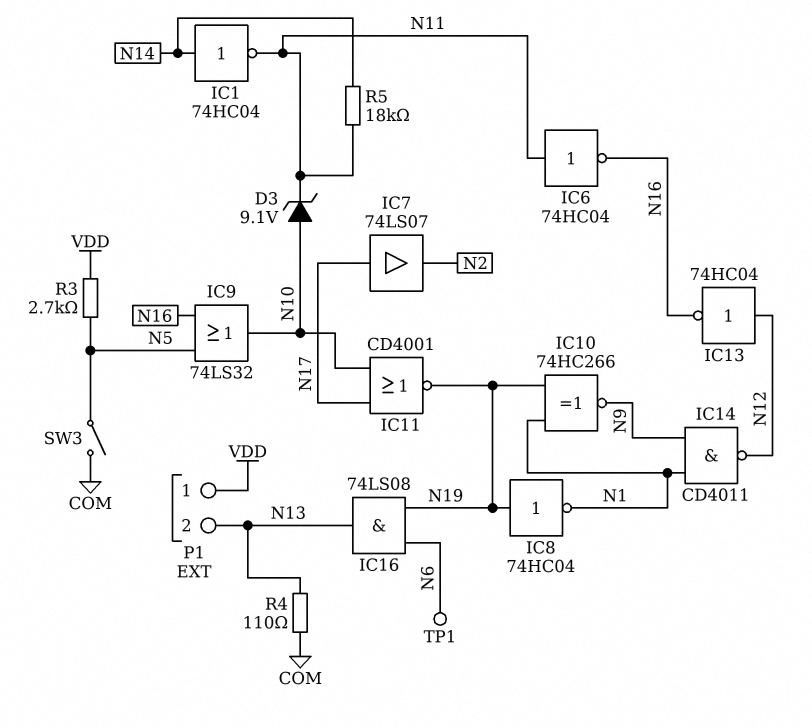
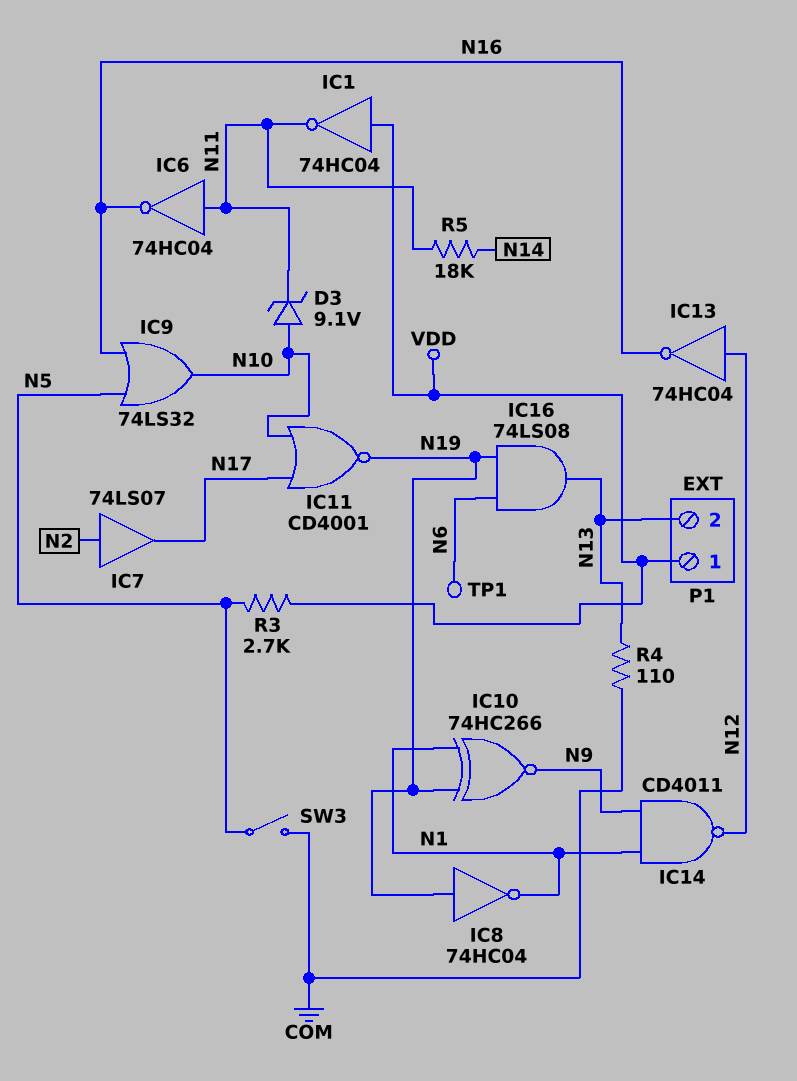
IC1: NOT 74HC04 (in N14, out N11) -> NOT 74HC04 (in VDD, out N11)
IC7: buffer 74LS07 (in N17, out N2) -> buffer 74LS07 (in N2, out N17)

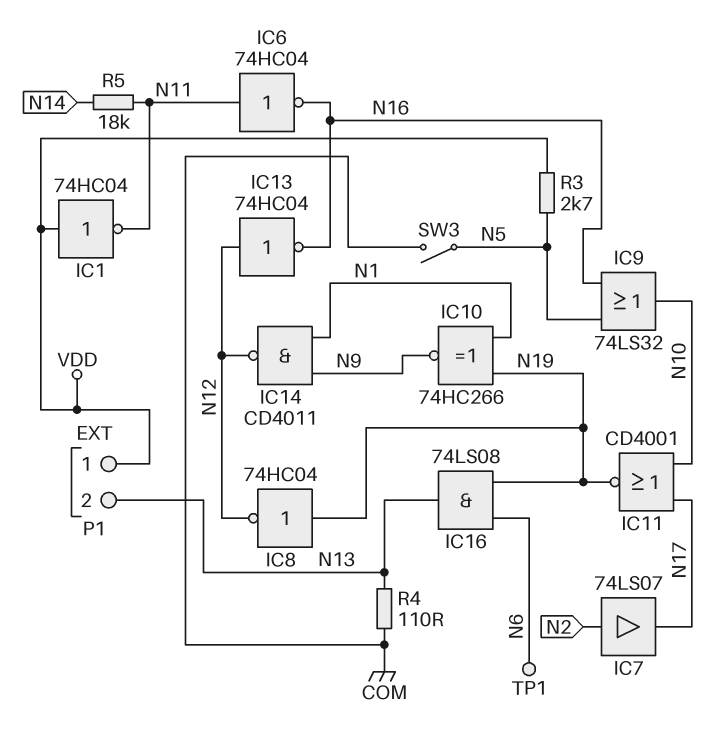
D3: zener 9.1V (A N10, K N11) -> none
IC8: NOT 74HC04 (in N19, out N1) -> NOT 74HC04 (in N19, out N12)

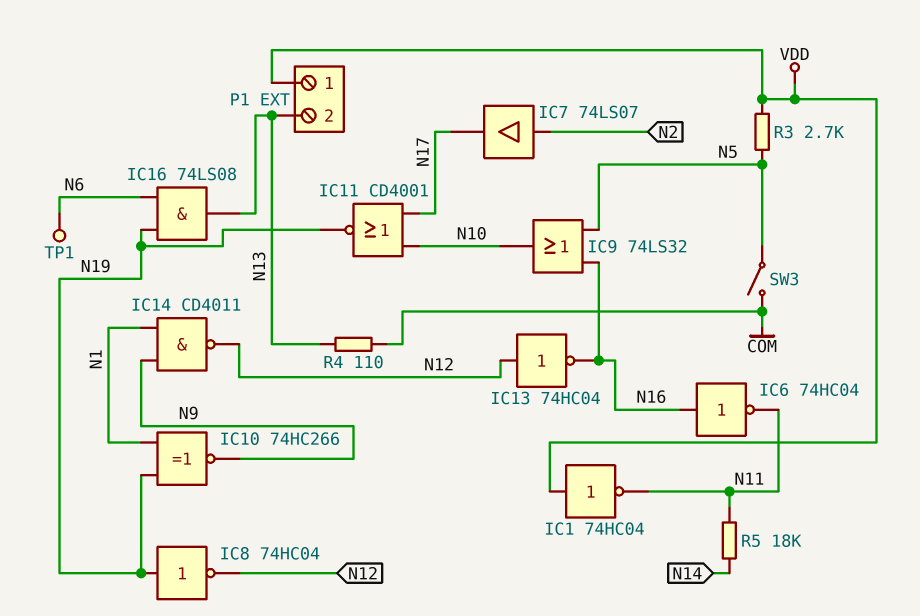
IC6: NOT 74HC04 (in N11, out N16) -> NOT 74HC04 (in N16, out N11)

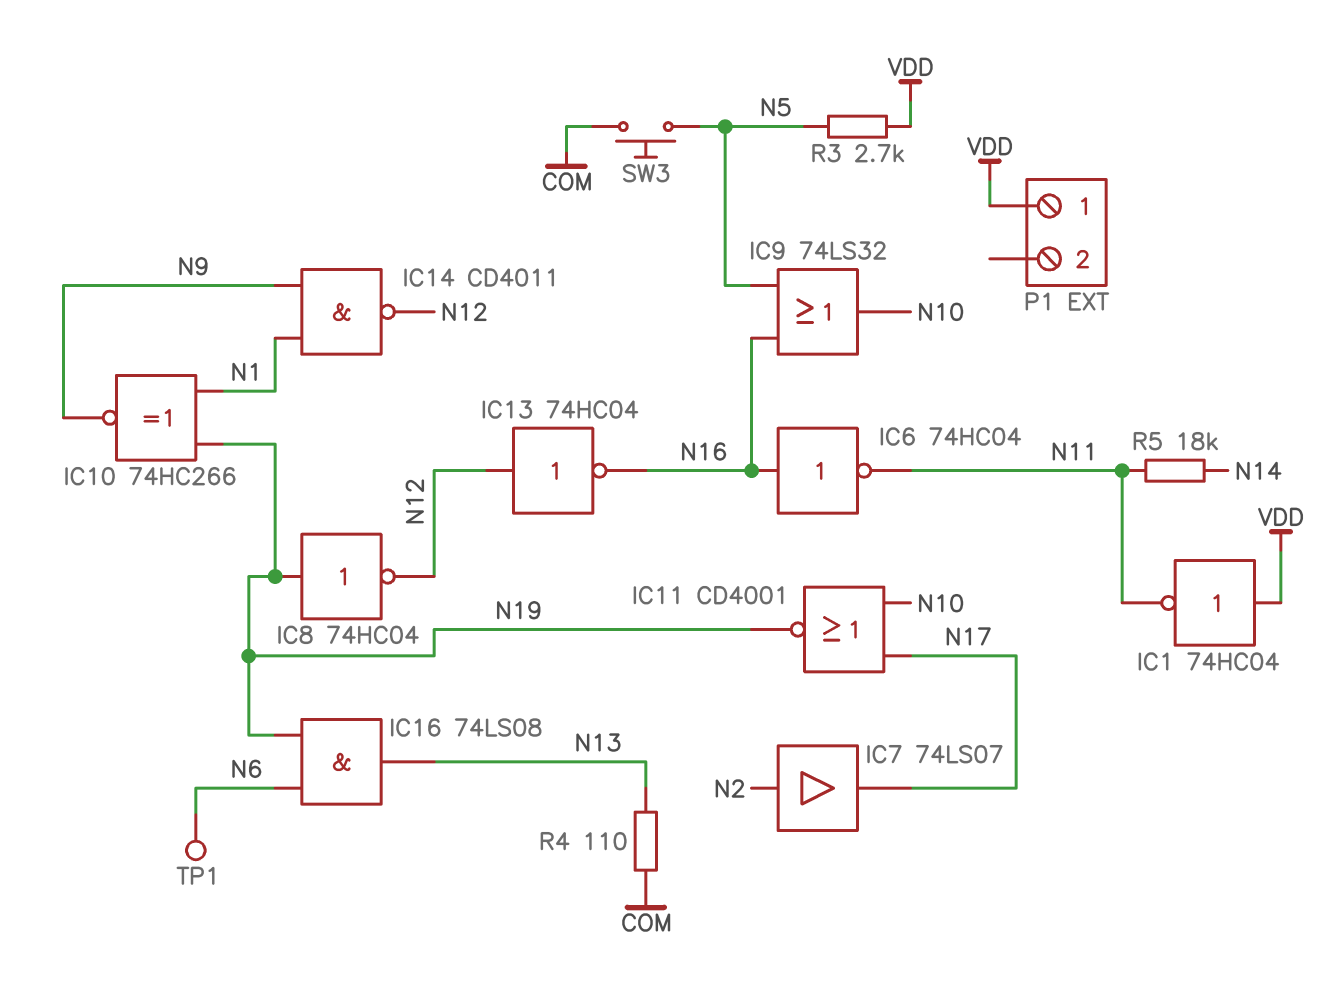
P1 pin 2: N13 -> none
SW3: switch (COM, N5) -> button (COM, N5)

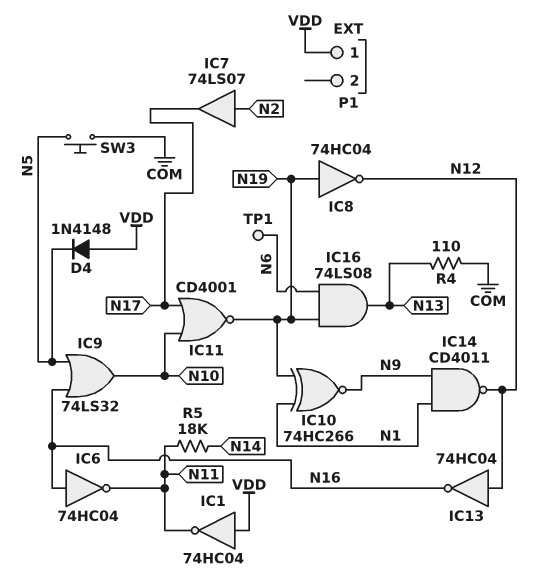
D4: none -> diode 1N4148 (A VDD, K N5)
R3: 2.7k (N5, VDD) -> none

